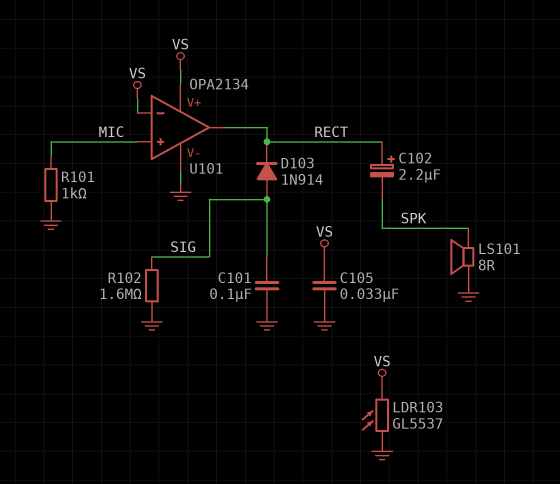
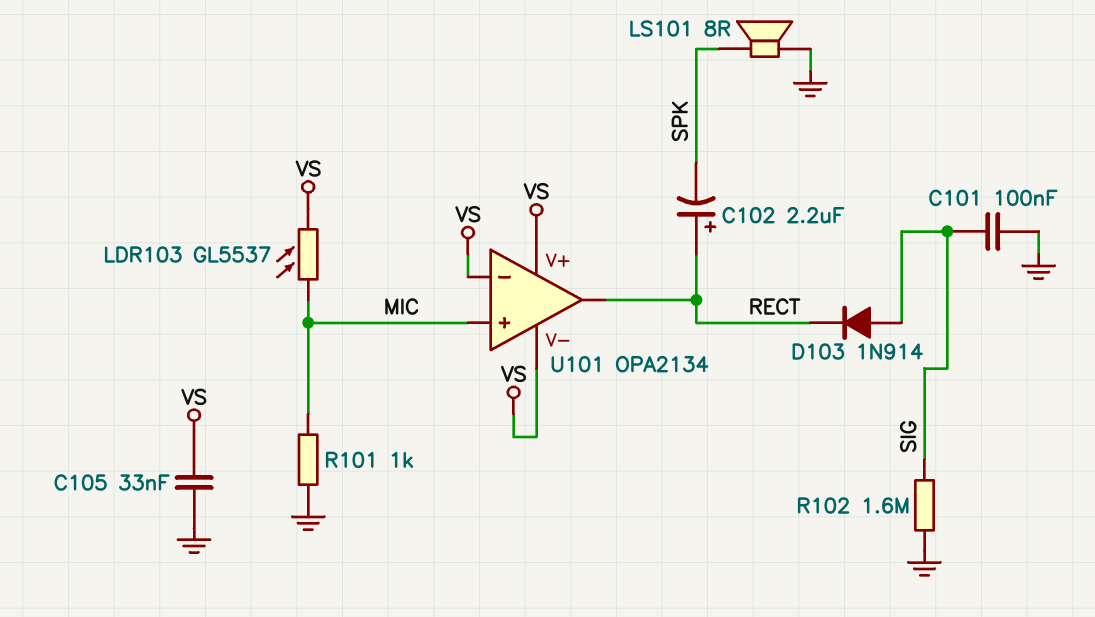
LDR103: GL5537 (GND, VS) -> GL5537 (MIC, VS)
U101 pin V-: GND -> VS

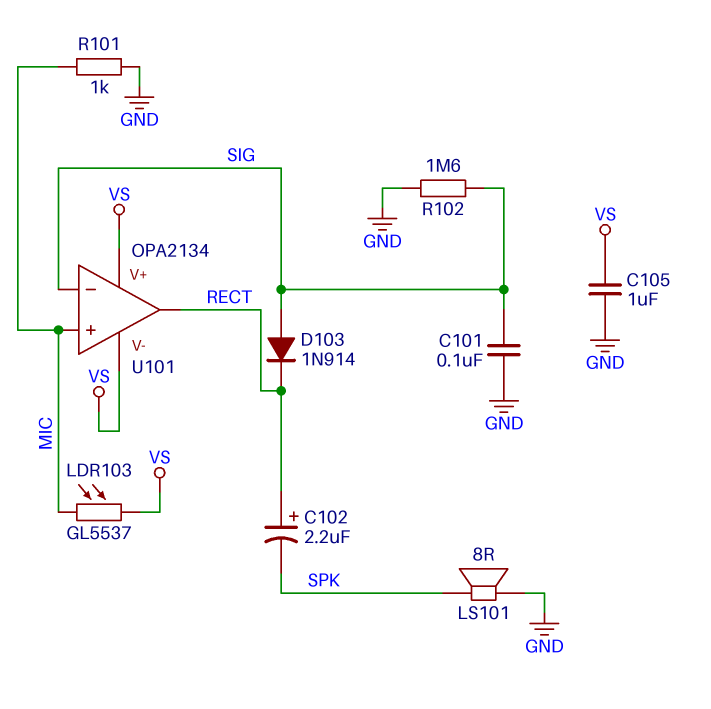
C105: 33nF (GND, VS) -> 1uF (GND, VS)
U101 pin in-: VS -> SIG

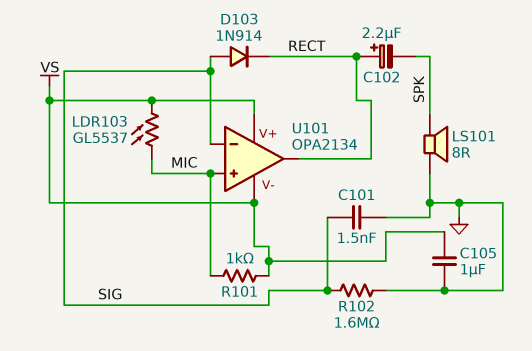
C101: 100nF (GND, SIG) -> 1.5nF (GND, SIG)
R101: 1k (GND, MIC) -> 1k (MIC, VS)

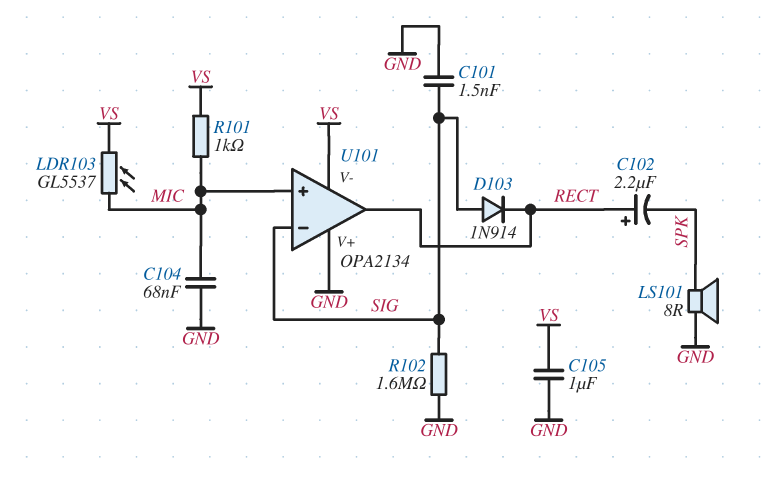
C104: none -> 68nF (GND, MIC)
U101 pin V+: VS -> GND

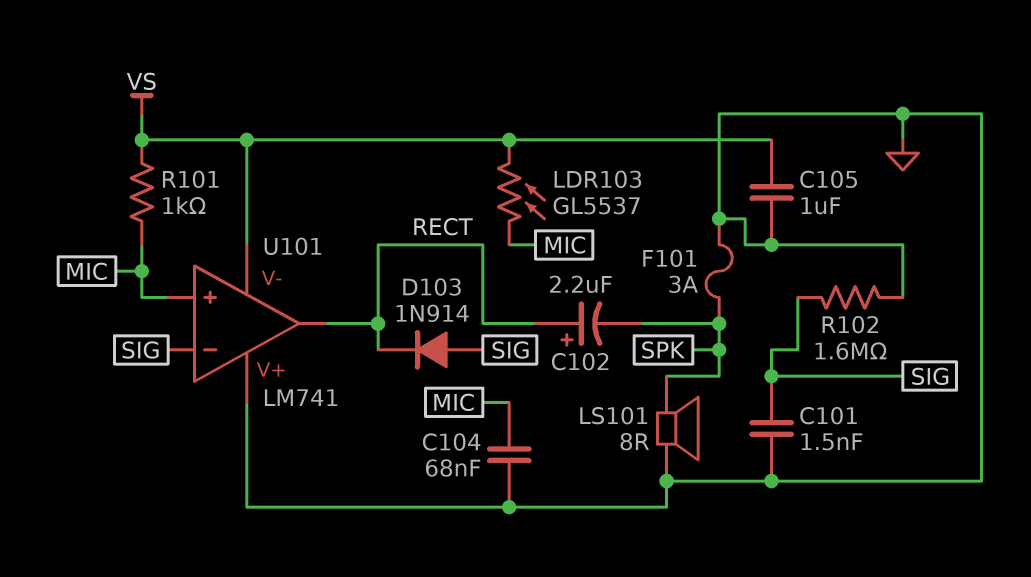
F101: none -> 3A (GND, SPK)
U101: OPA2134 -> LM741

